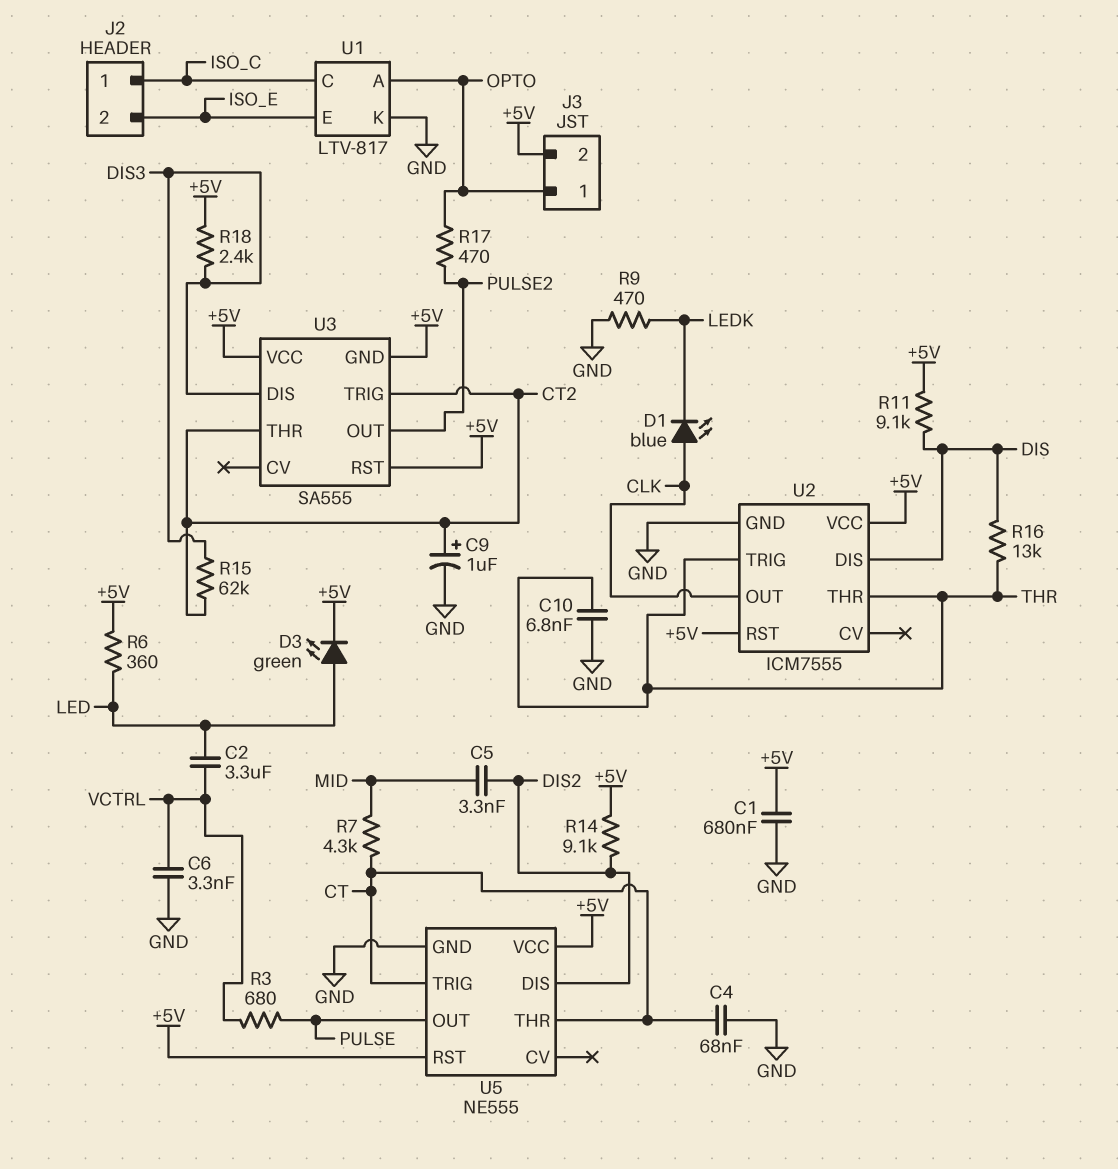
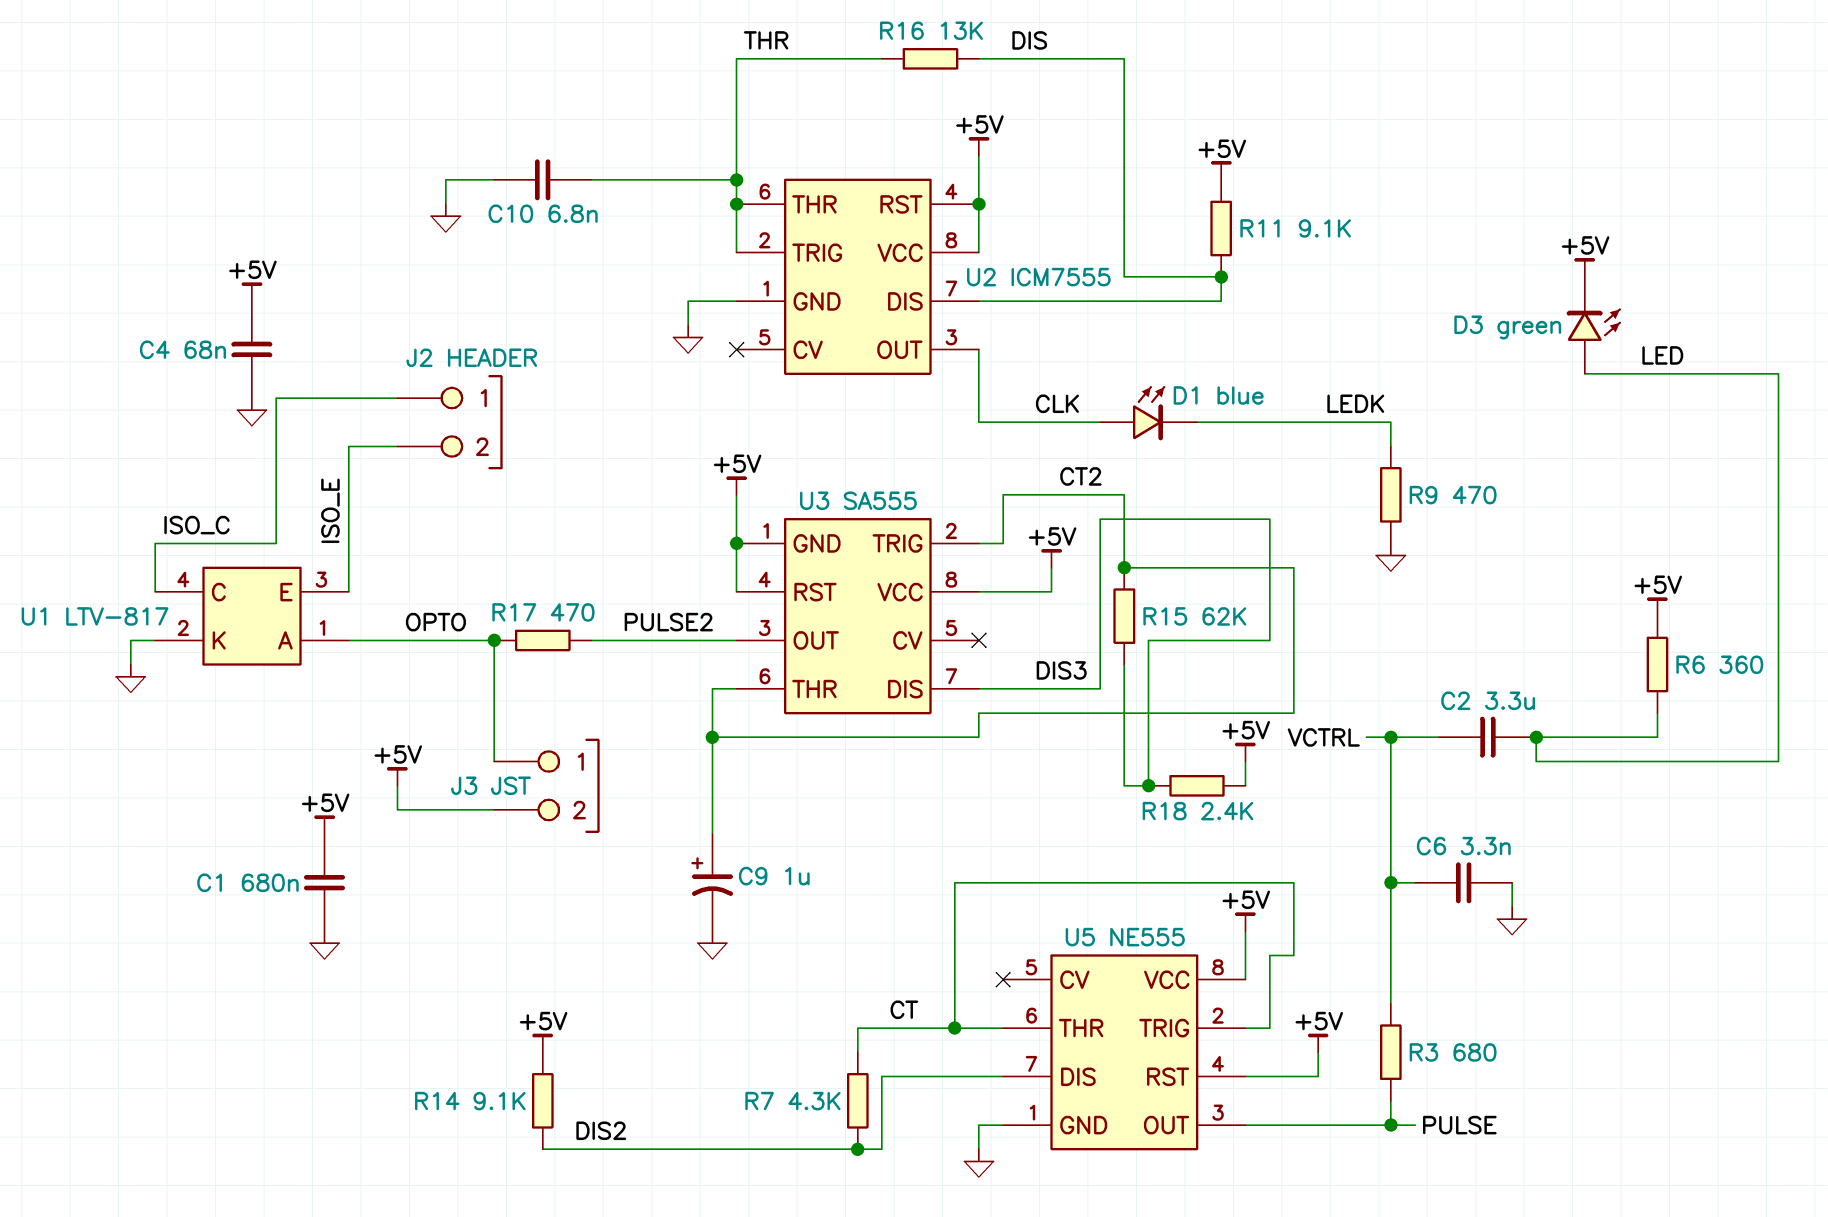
C4: 68nF (CT, GND) -> 68nF (+5V, GND)
C5: 3.3nF (DIS2, MID) -> none
R7: 4.3k (CT, MID) -> 4.3k (CT, DIS2)

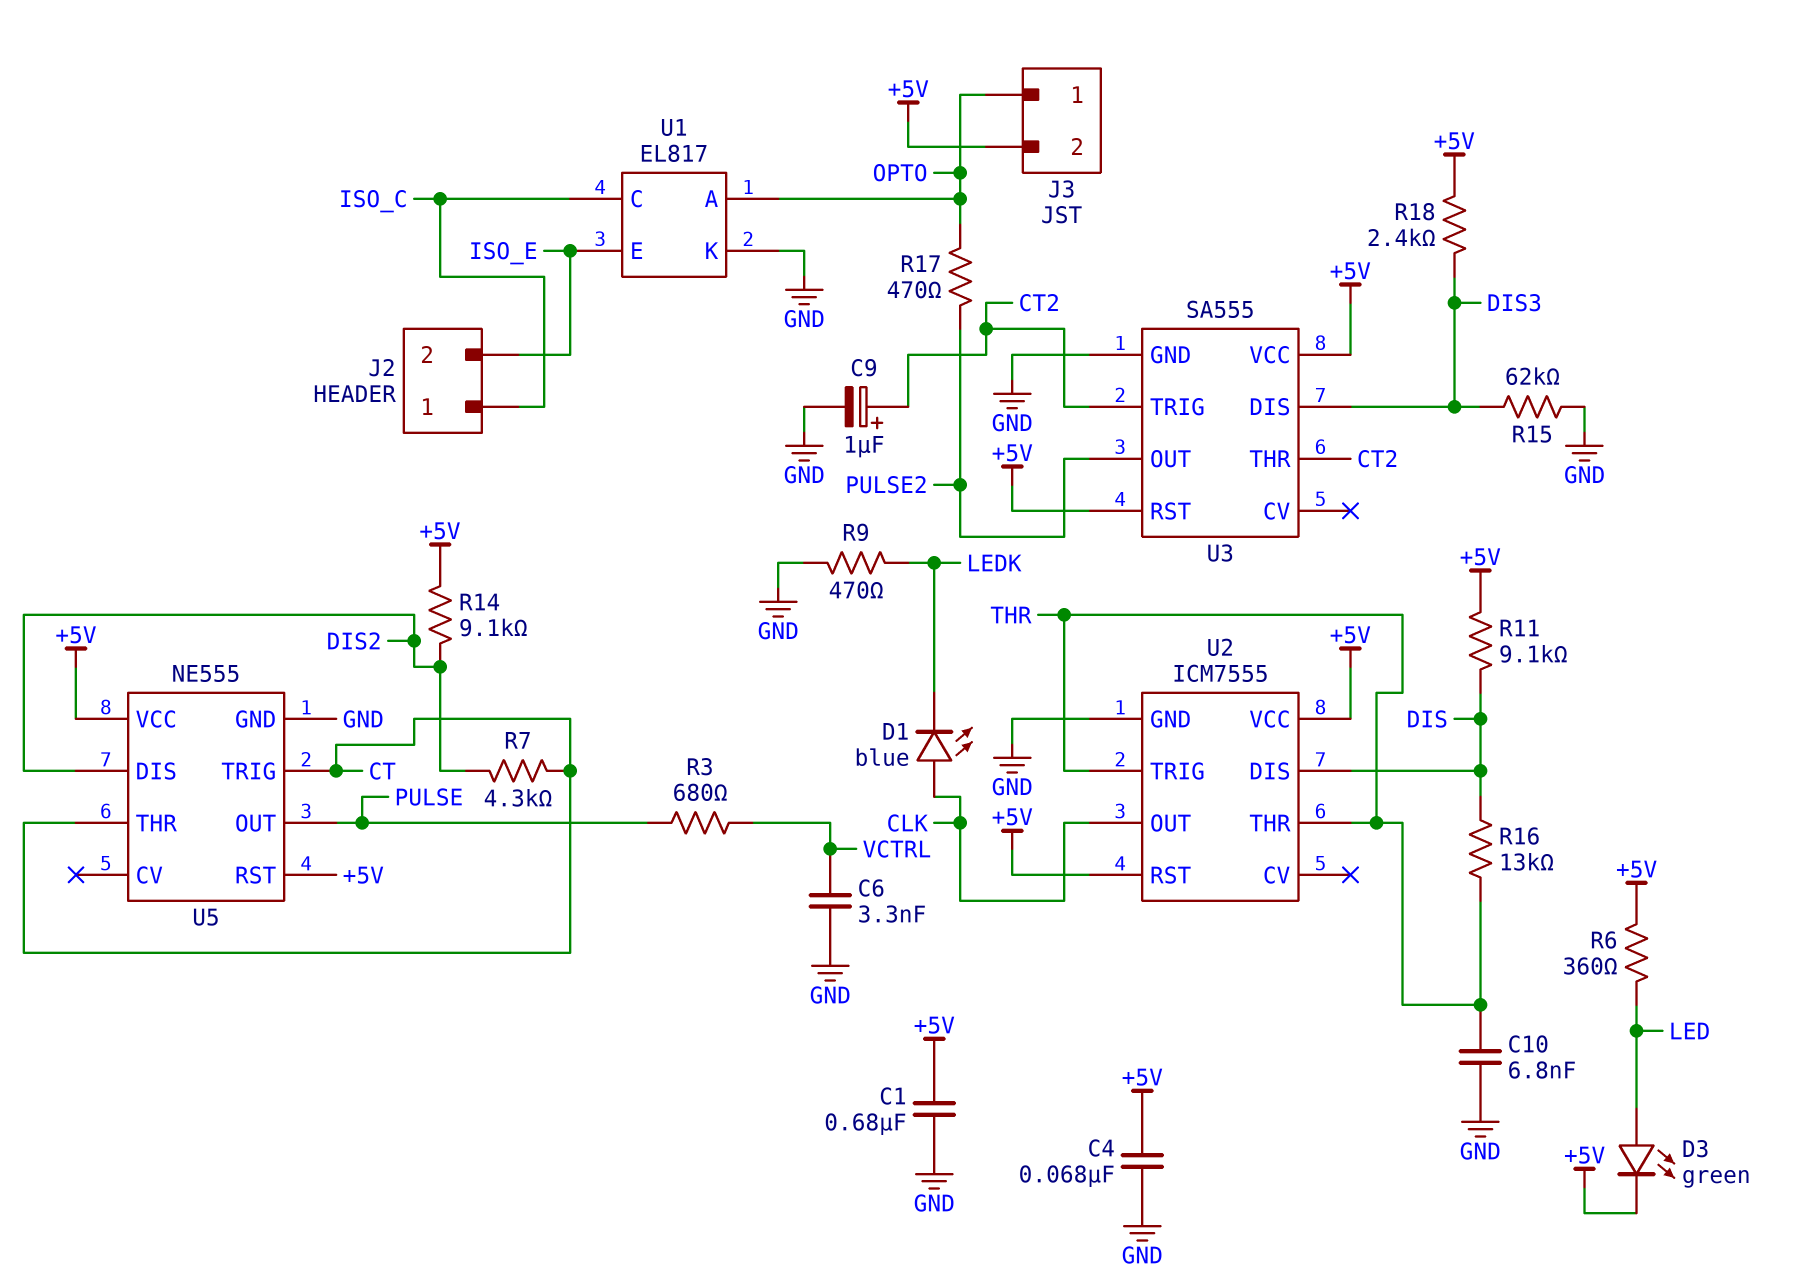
C2: 3.3uF (LED, VCTRL) -> none
R15: 62k (CT2, DIS3) -> 62k (DIS3, GND)
U1: LTV-817 -> EL817
U3 pin GND: +5V -> GND

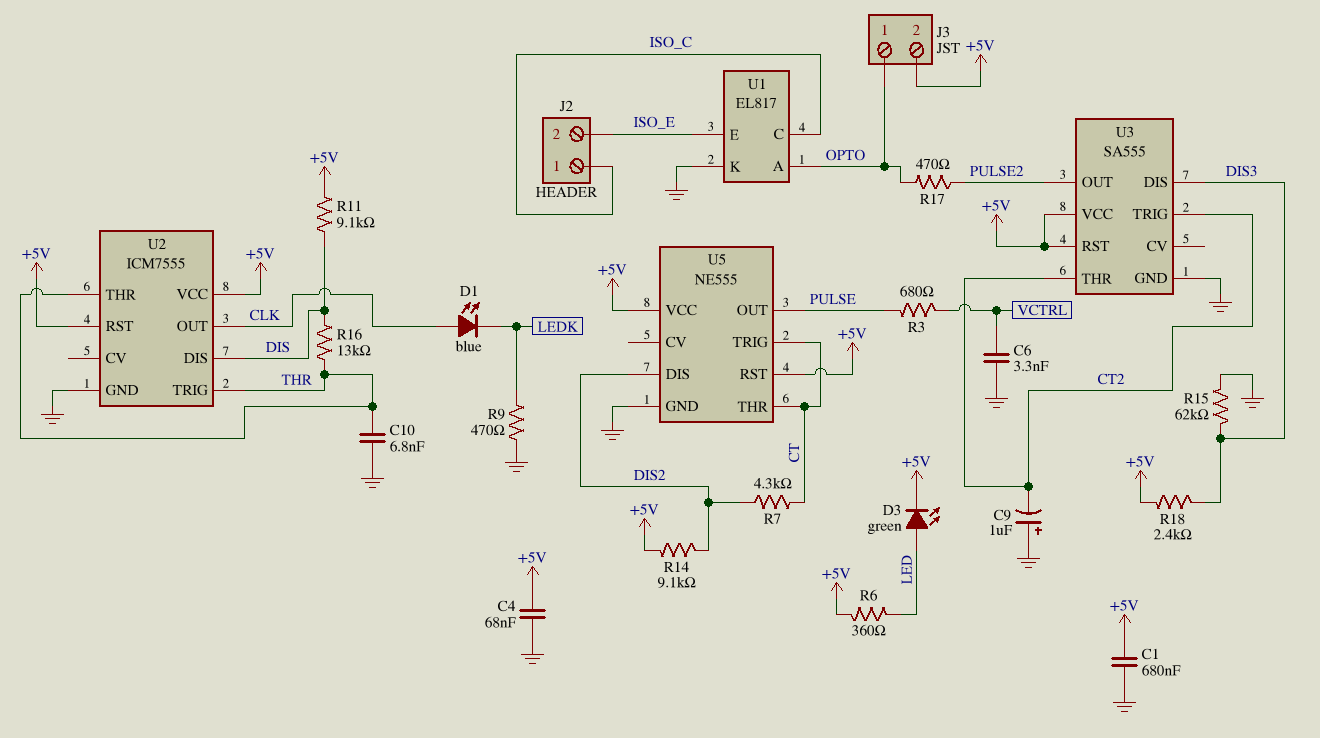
C9: 1uF (plus CT2, minus GND) -> 1uF (plus GND, minus CT2)

